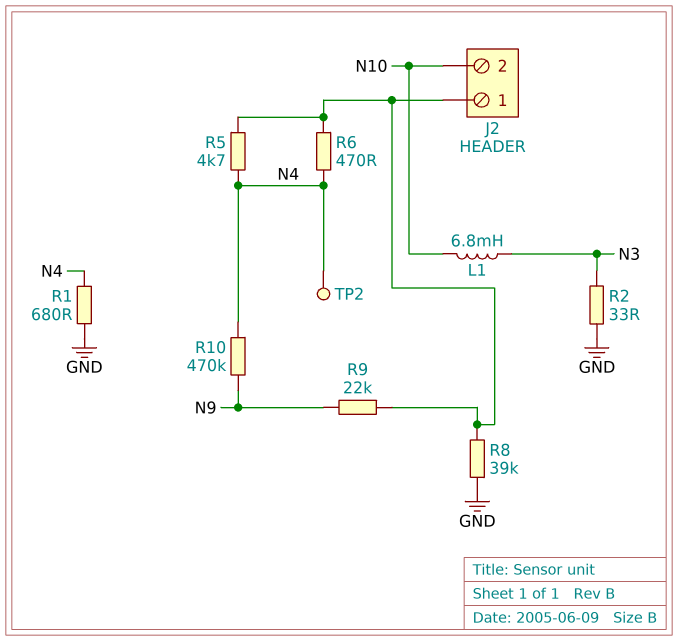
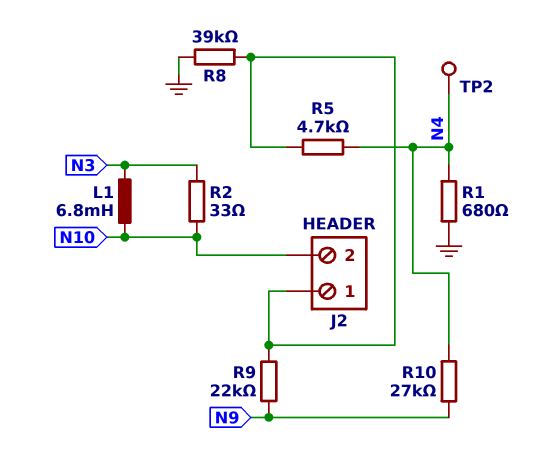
R2: 33 (GND, N3) -> 33 (N3, N10)
R6: 470 (J2/1, N4) -> none
R10: 470k (N4, N9) -> 27k (N4, N9)

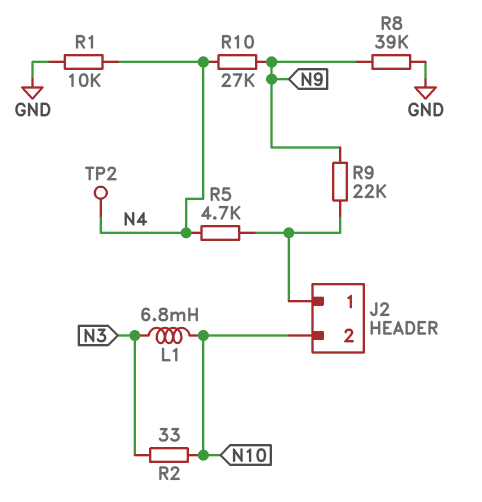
R1: 680 (GND, N4) -> 10k (GND, N4)
R8: 39k (GND, J2/1) -> 39k (GND, N9)

